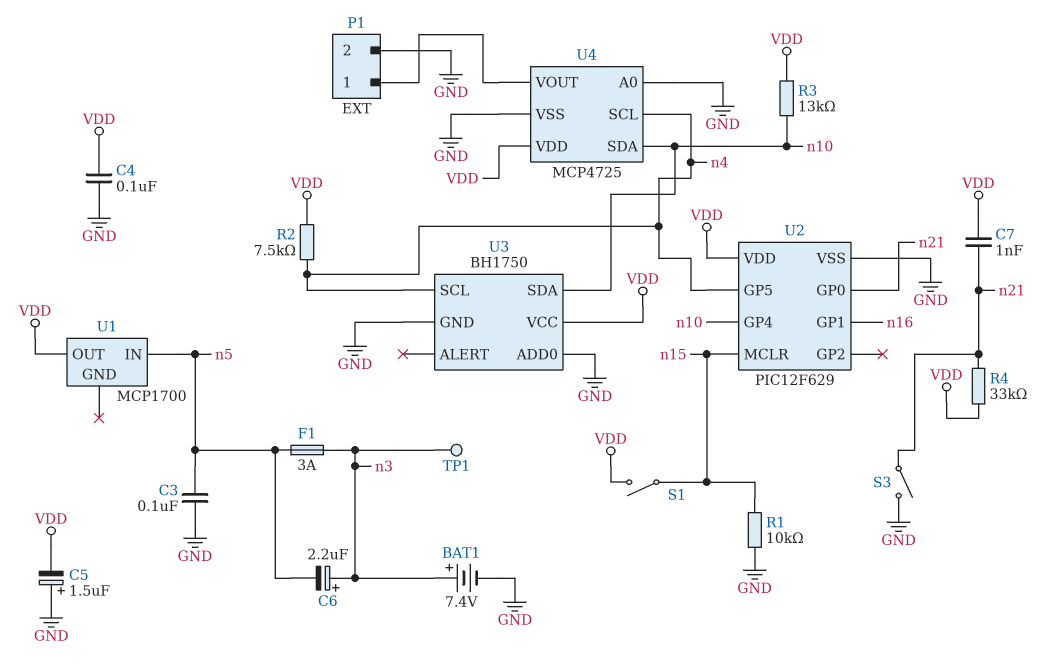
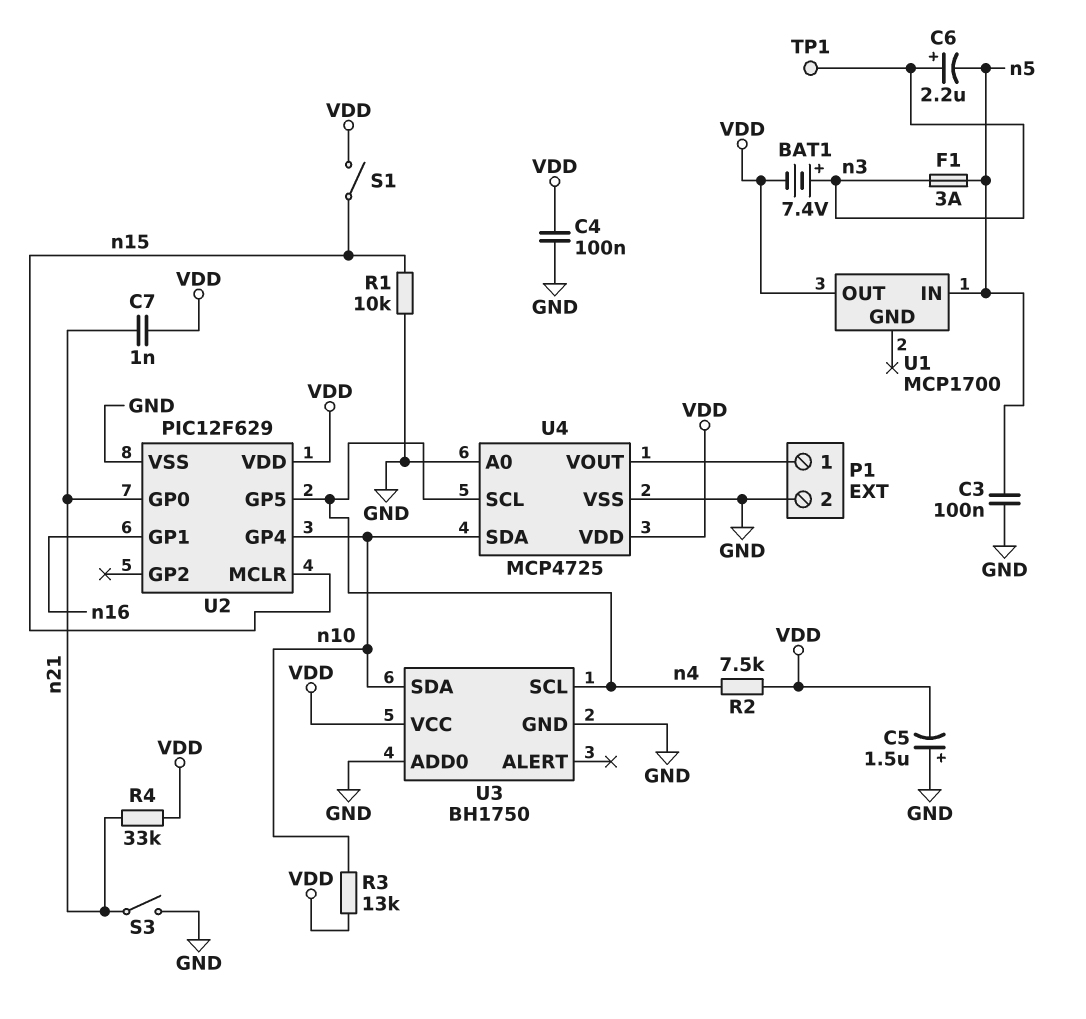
BAT1: 7.4V (plus n3, minus GND) -> 7.4V (plus n3, minus VDD)

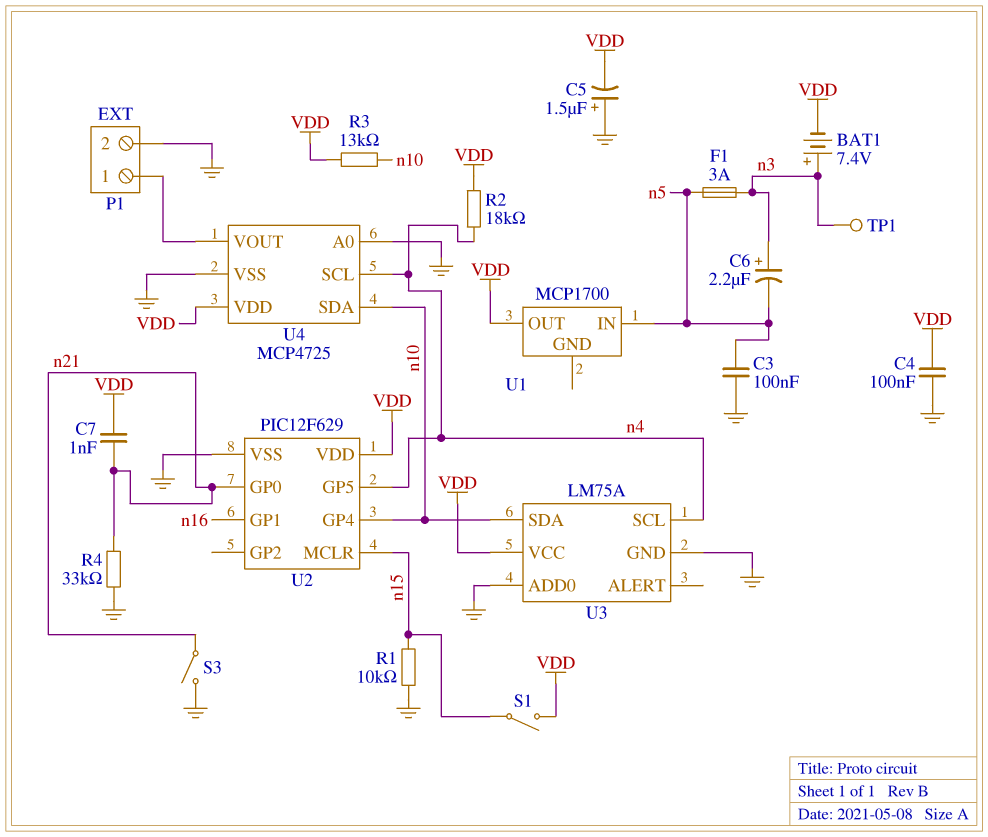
R2: 7.5k (VDD, n4) -> 18k (VDD, n4)
R4: 33k (VDD, n21) -> 33k (GND, n21)
U3: BH1750 -> LM75A

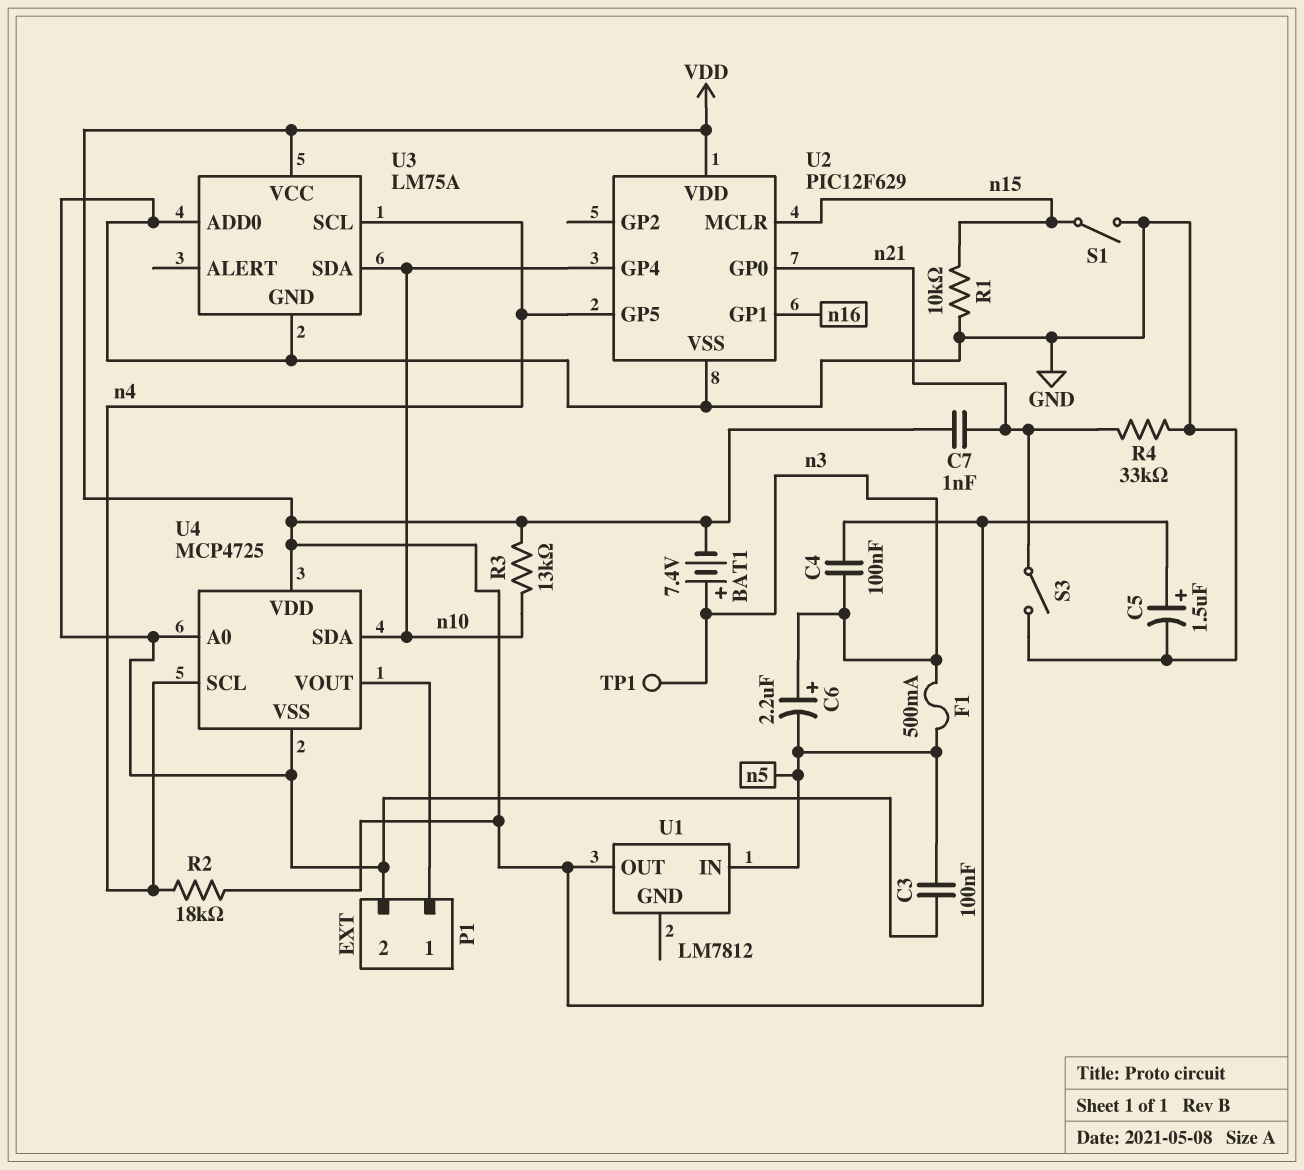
C4: 100nF (GND, VDD) -> 100nF (VDD, n3)
C5: 1.5uF (plus GND, minus VDD) -> 1.5uF (plus VDD, minus GND)
F1: 3A (n3, n5) -> 500mA (n3, n5)
S1: switch (VDD, n15) -> switch (GND, n15)
U1: MCP1700 -> LM7812

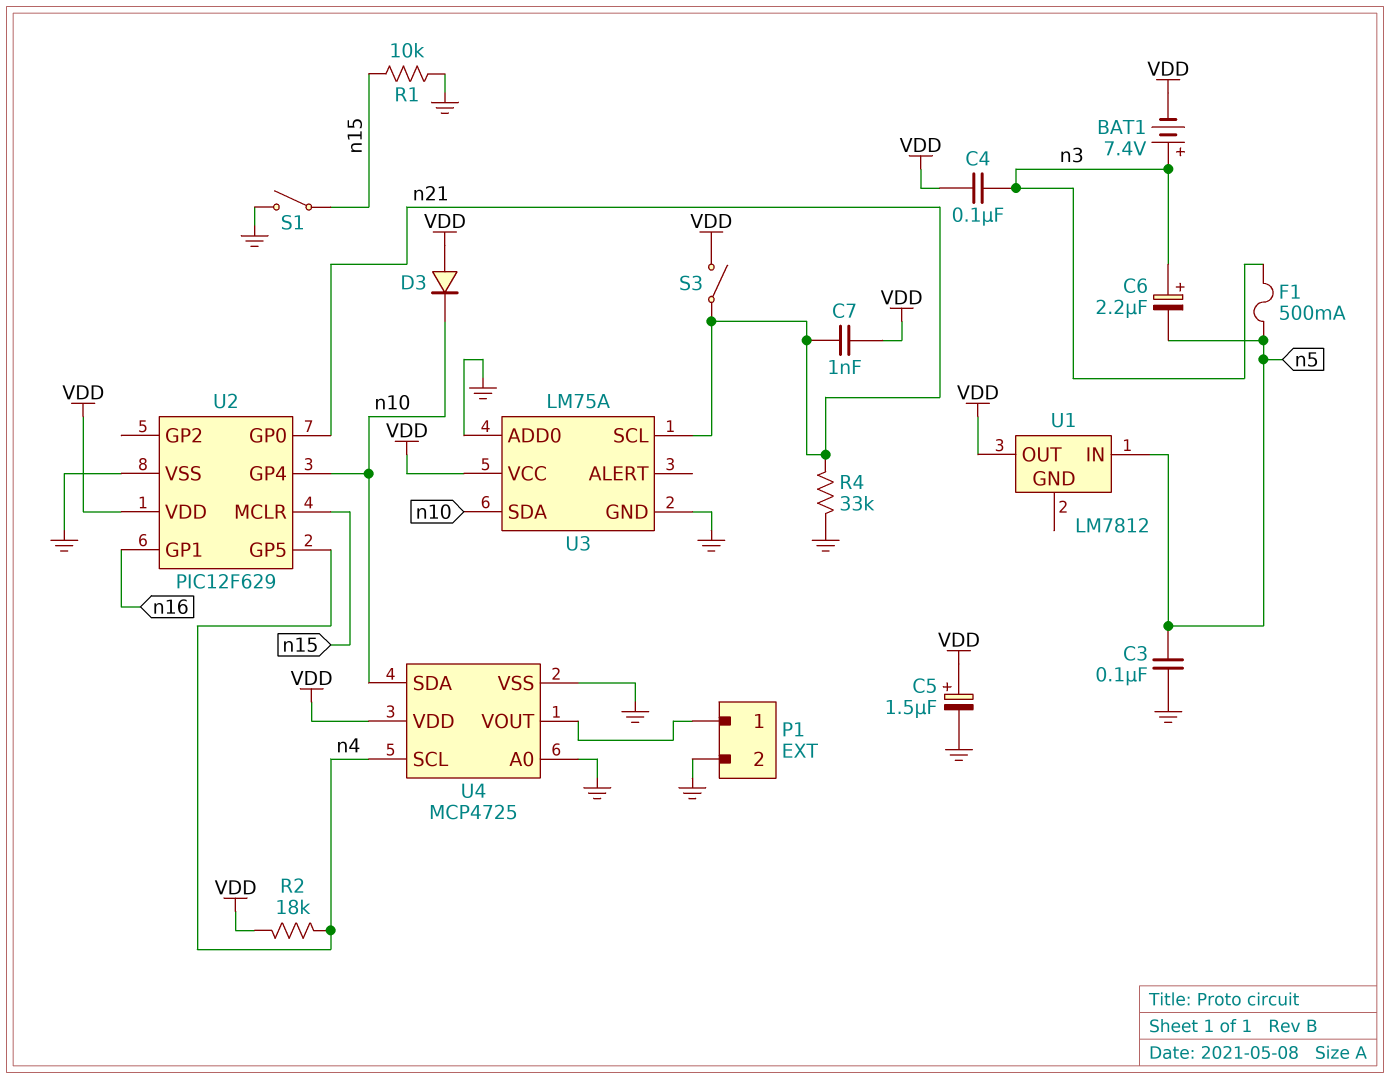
D3: none -> diode (A VDD, K n10)
R3: 13k (VDD, n10) -> none
S3: switch (GND, n21) -> switch (VDD, n21)
TP1: test point (n3) -> none
U3 pin SCL: n4 -> n21

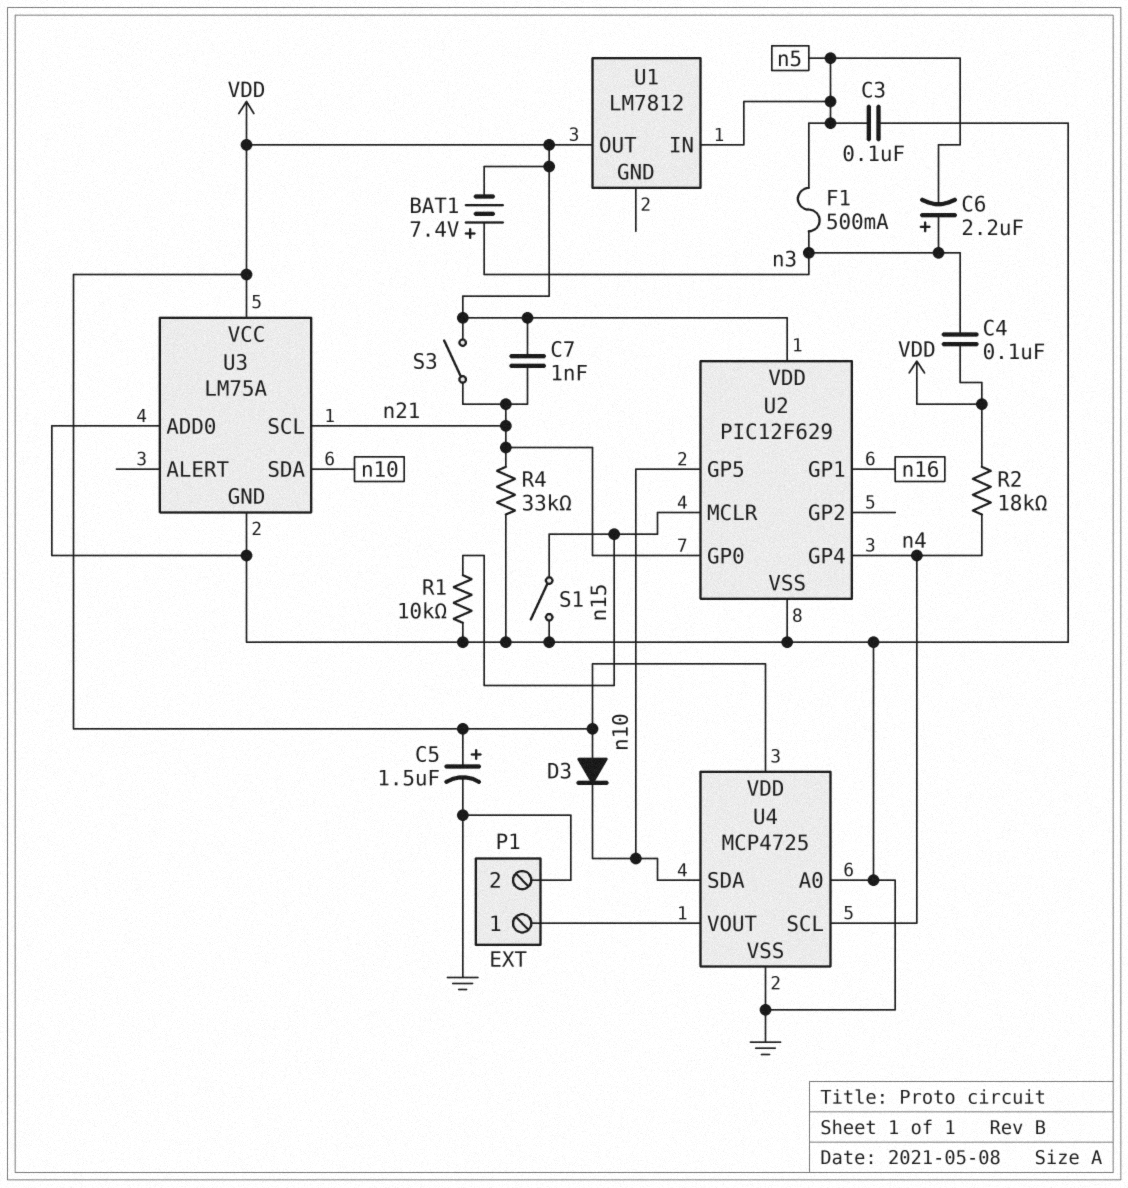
U2 pin GP4: n10 -> n4
U2 pin GP5: n4 -> n10

